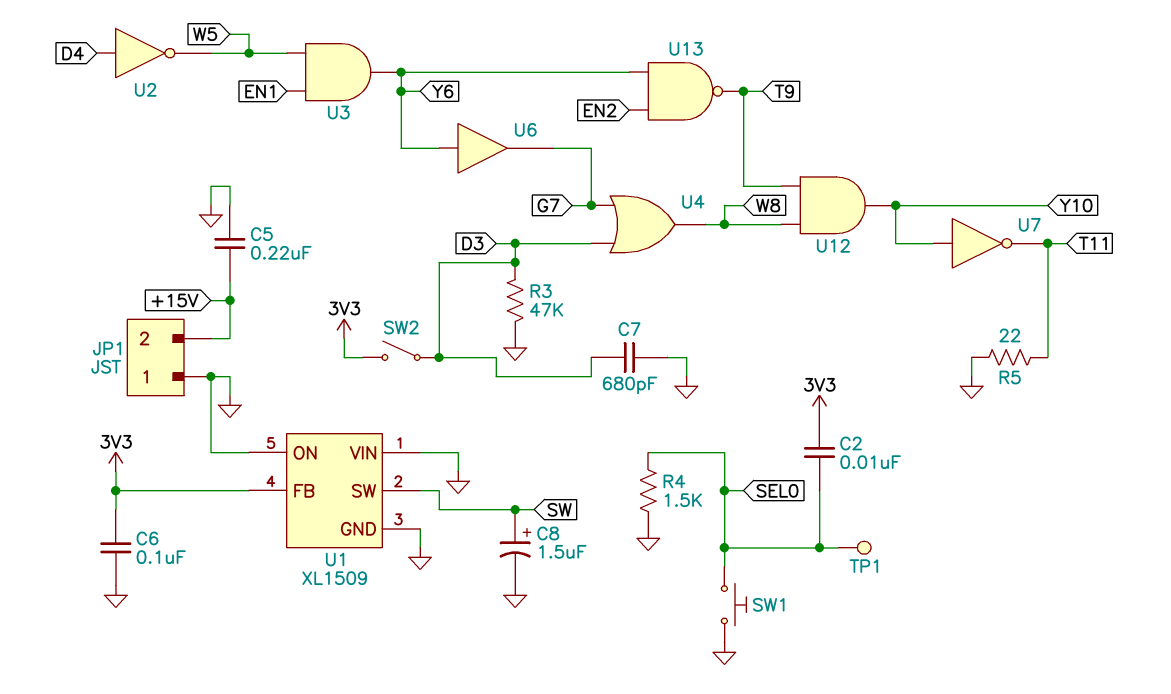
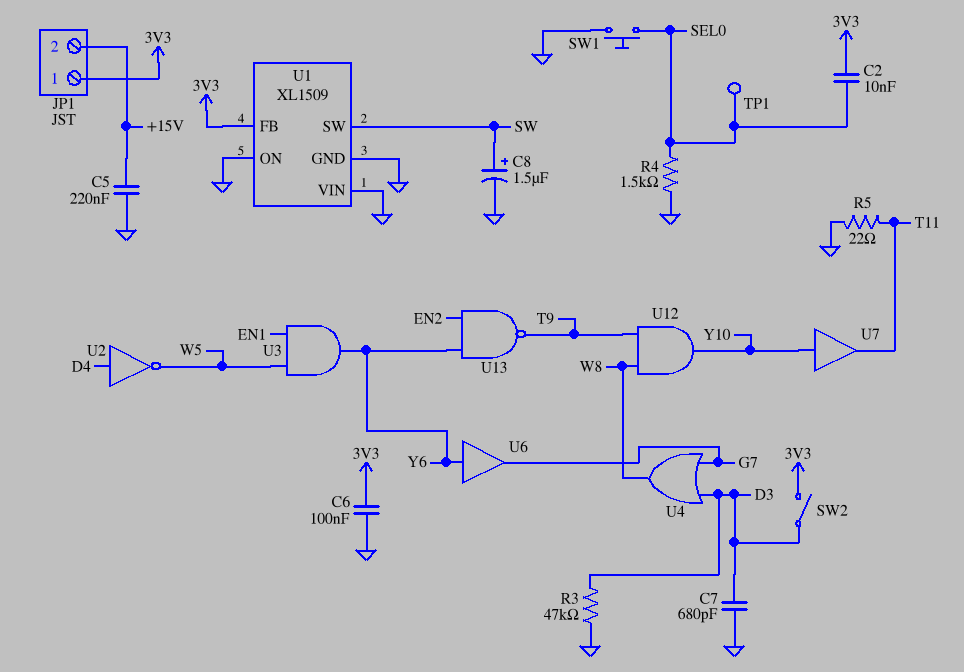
JP1 pin 1: GND -> 3V3
U7: NOT (in Y10, out T11) -> buffer (in Y10, out T11)

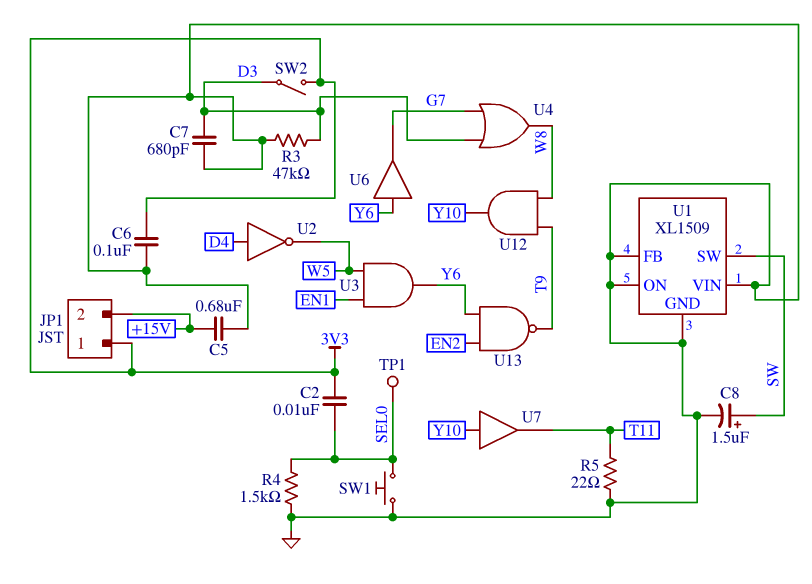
C5: 220nF (+15V, GND) -> 680nF (+15V, GND)
U1 pin FB: 3V3 -> GND

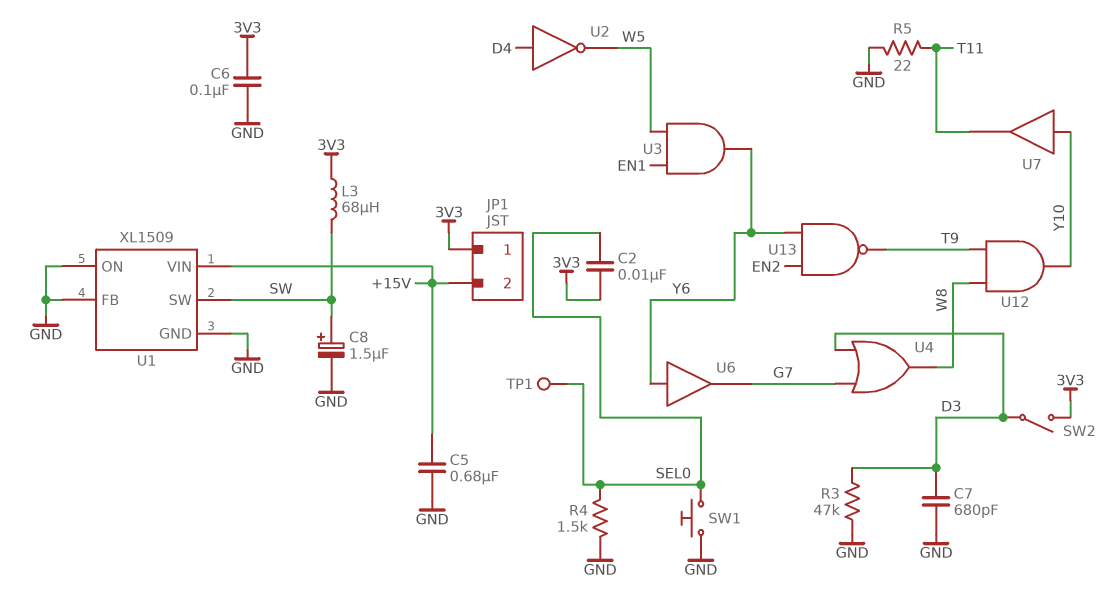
L3: none -> 68uH (3V3, SW)
U1 pin VIN: GND -> +15V

